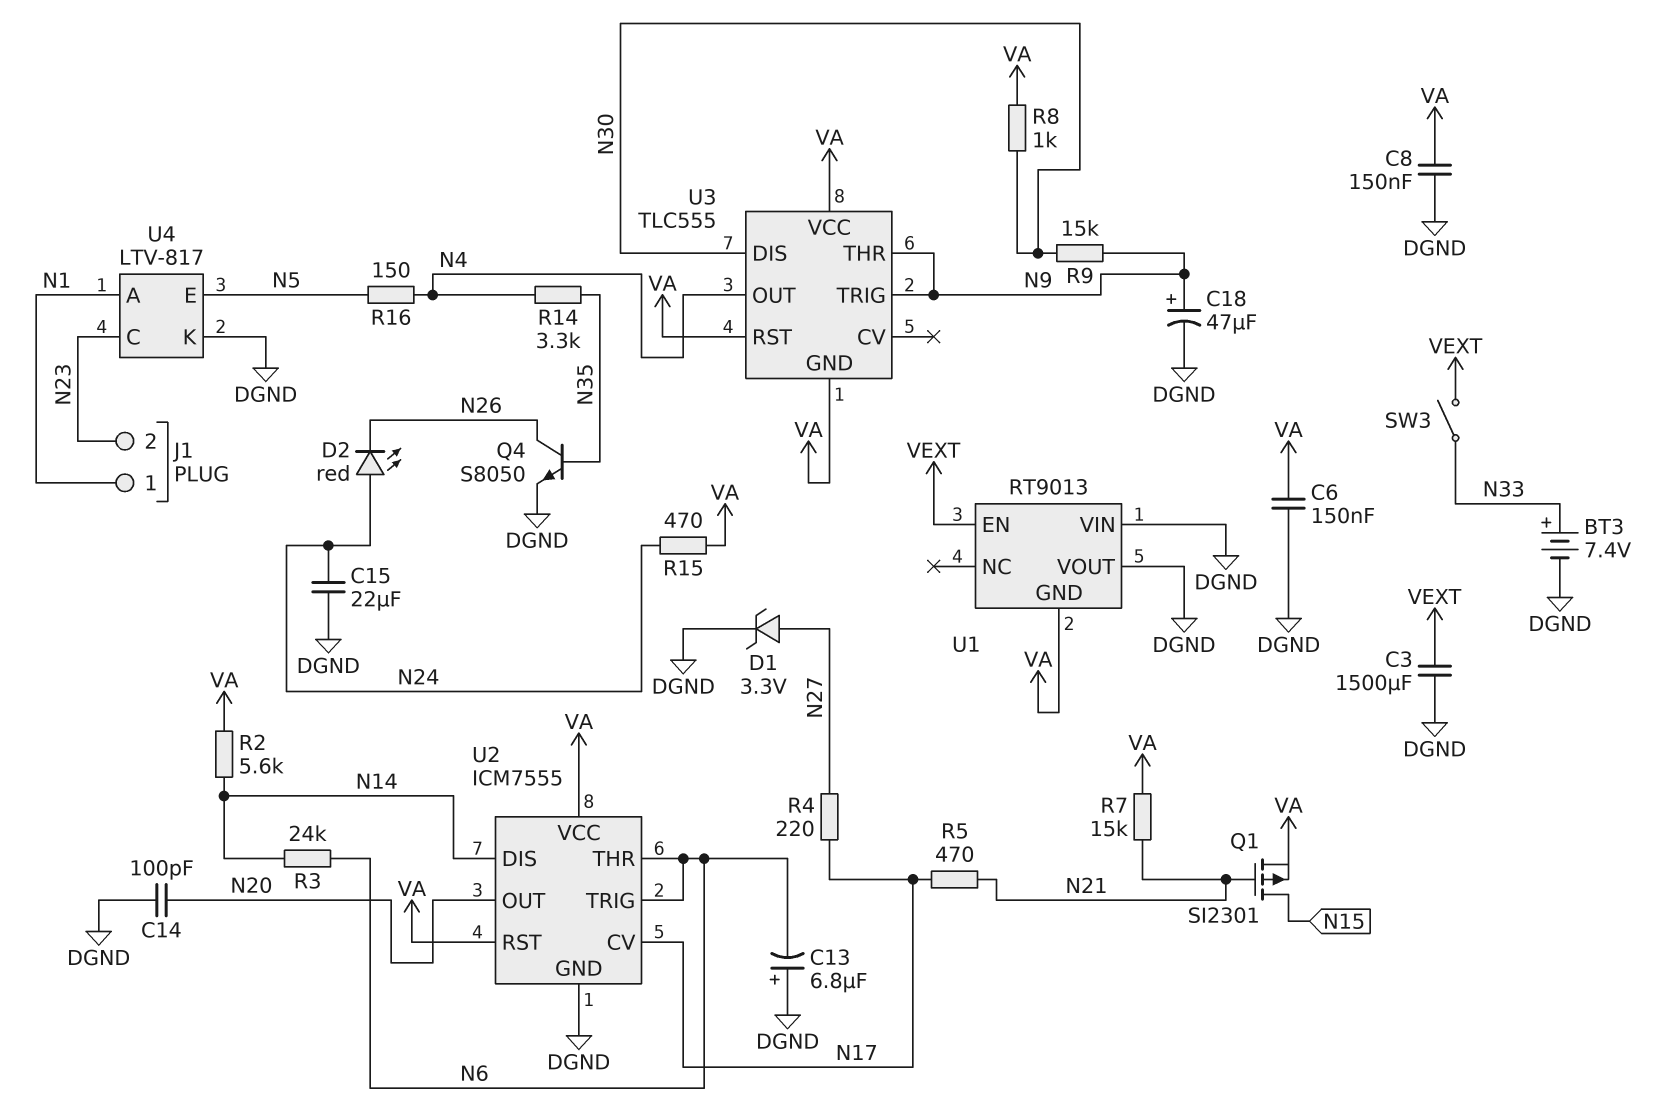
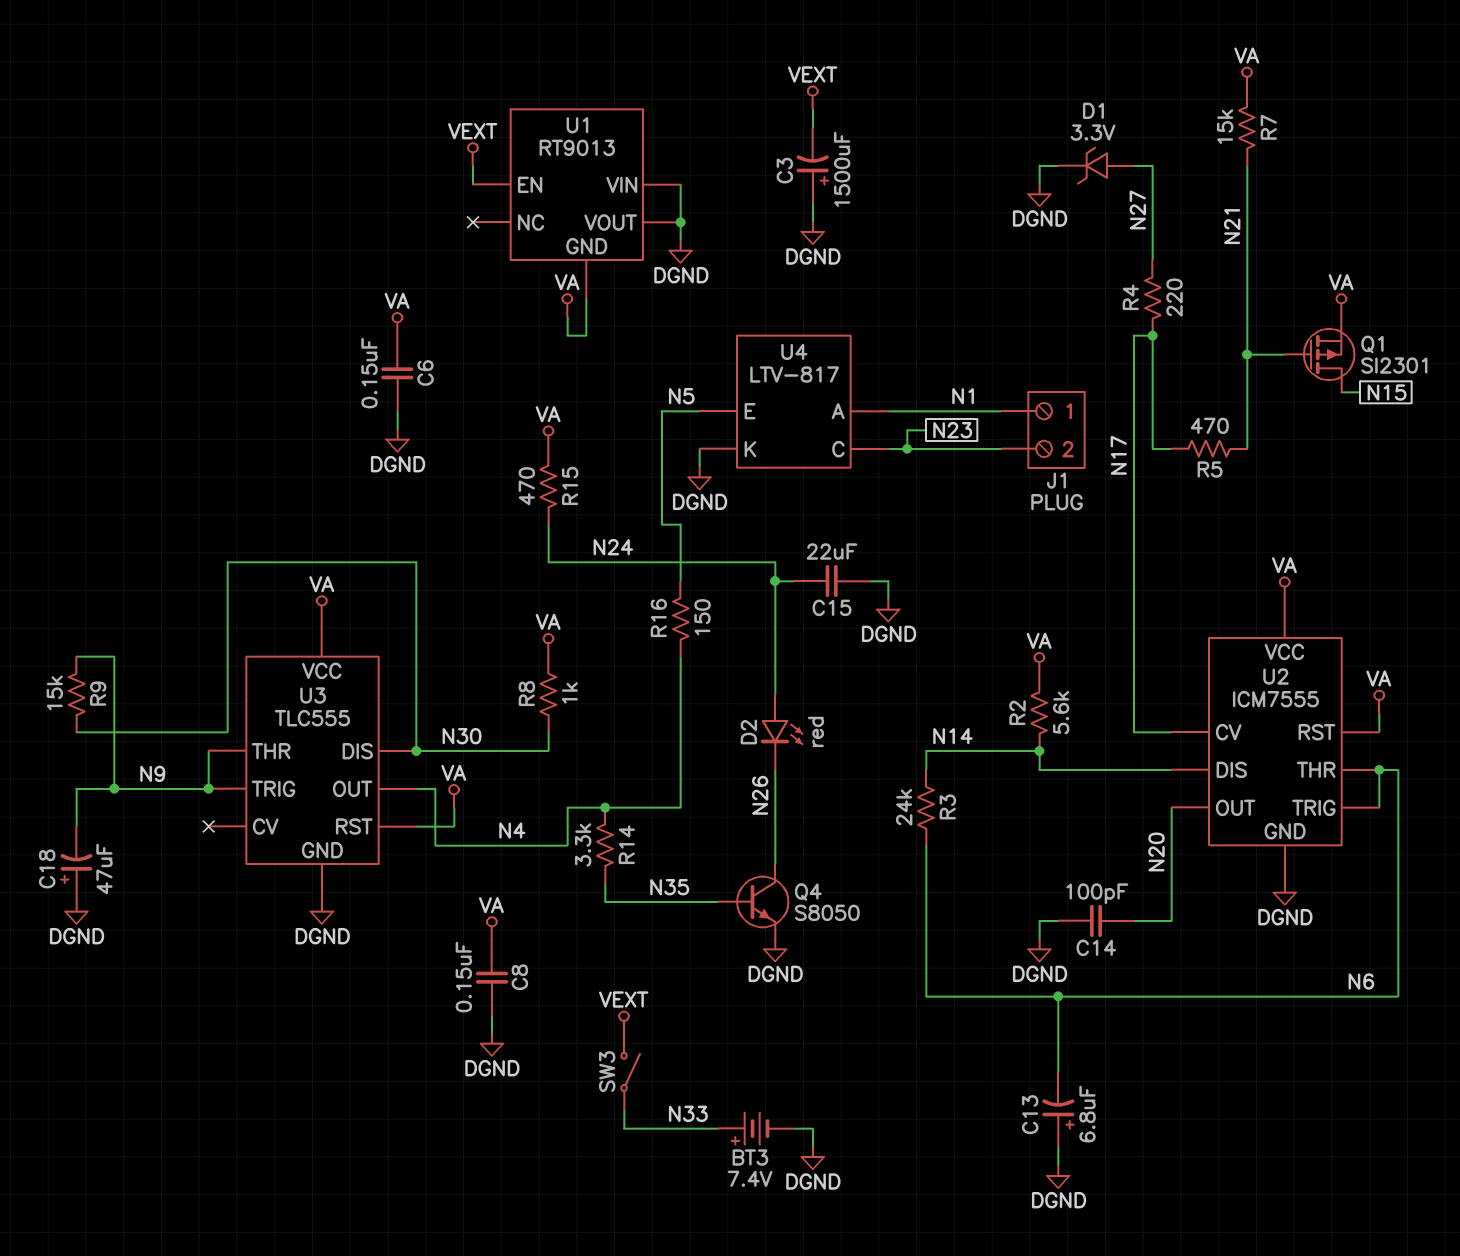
C3: 1500uF (DGND, VEXT) -> 1500uF (plus DGND, minus VEXT)
C18: 47uF (plus N9, minus DGND) -> 47uF (plus DGND, minus N9)
U3 pin GND: VA -> DGND

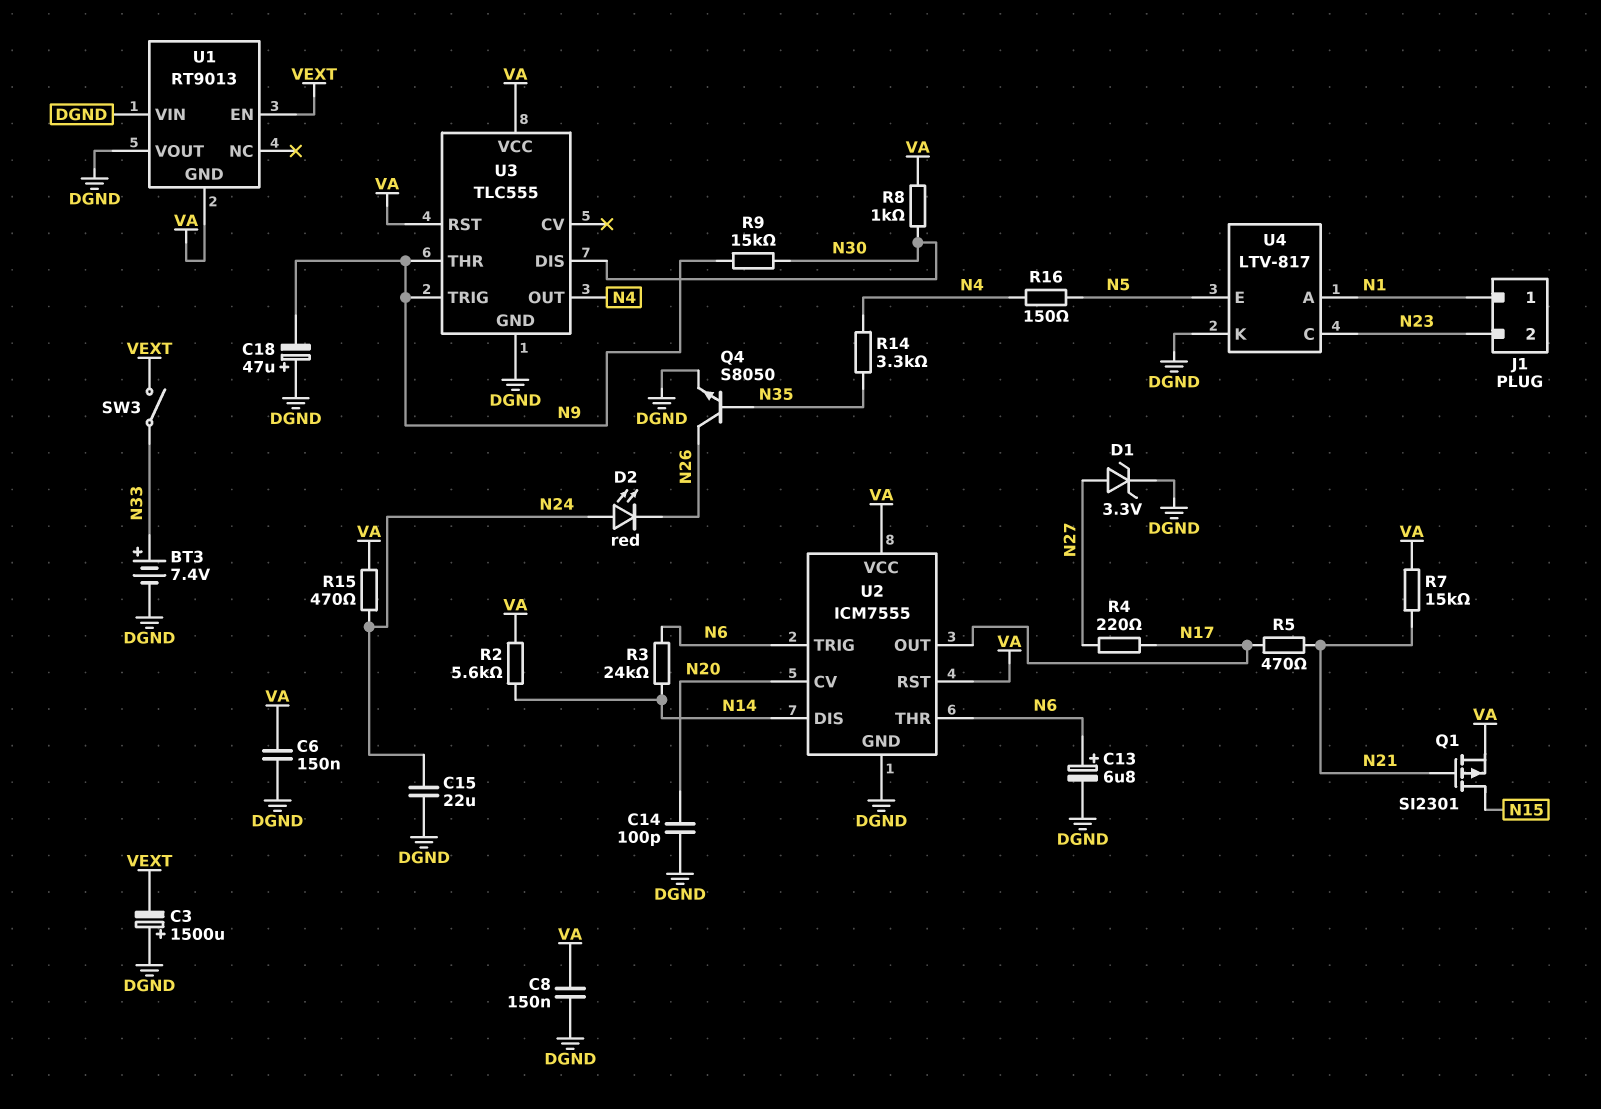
C13: 6.8uF (plus DGND, minus N6) -> 6.8uF (plus N6, minus DGND)
U2 pin CV: N17 -> N20
U2 pin OUT: N20 -> N17

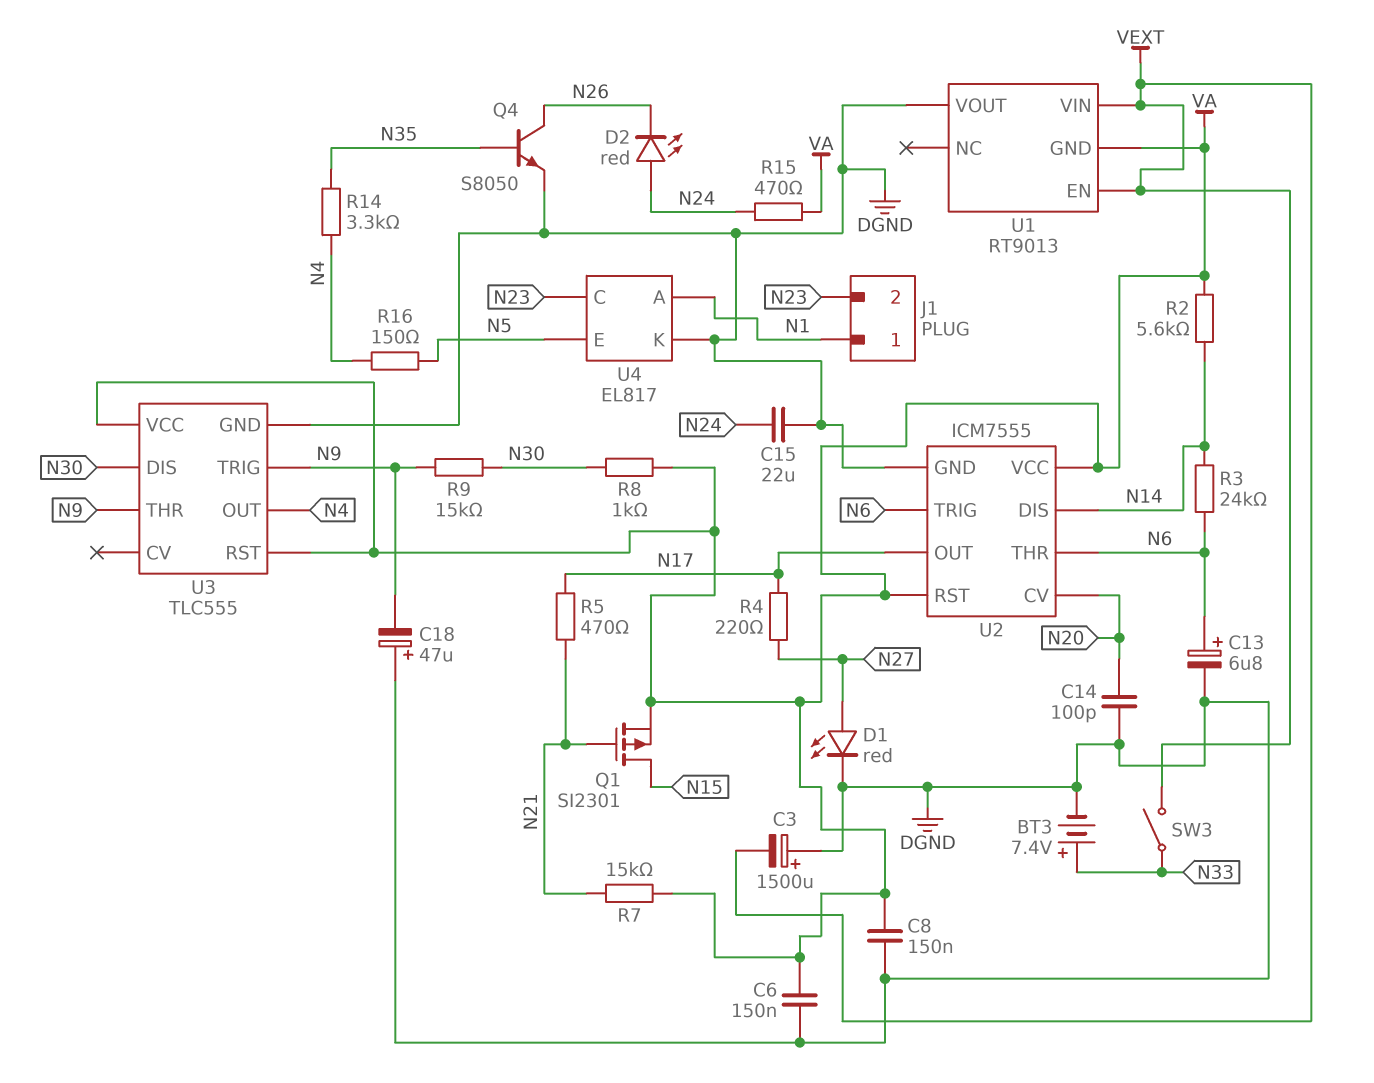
D1: zener 3.3V (A N27, K DGND) -> LED red (A N27, K DGND)
U1 pin VIN: DGND -> VEXT
U4: LTV-817 -> EL817

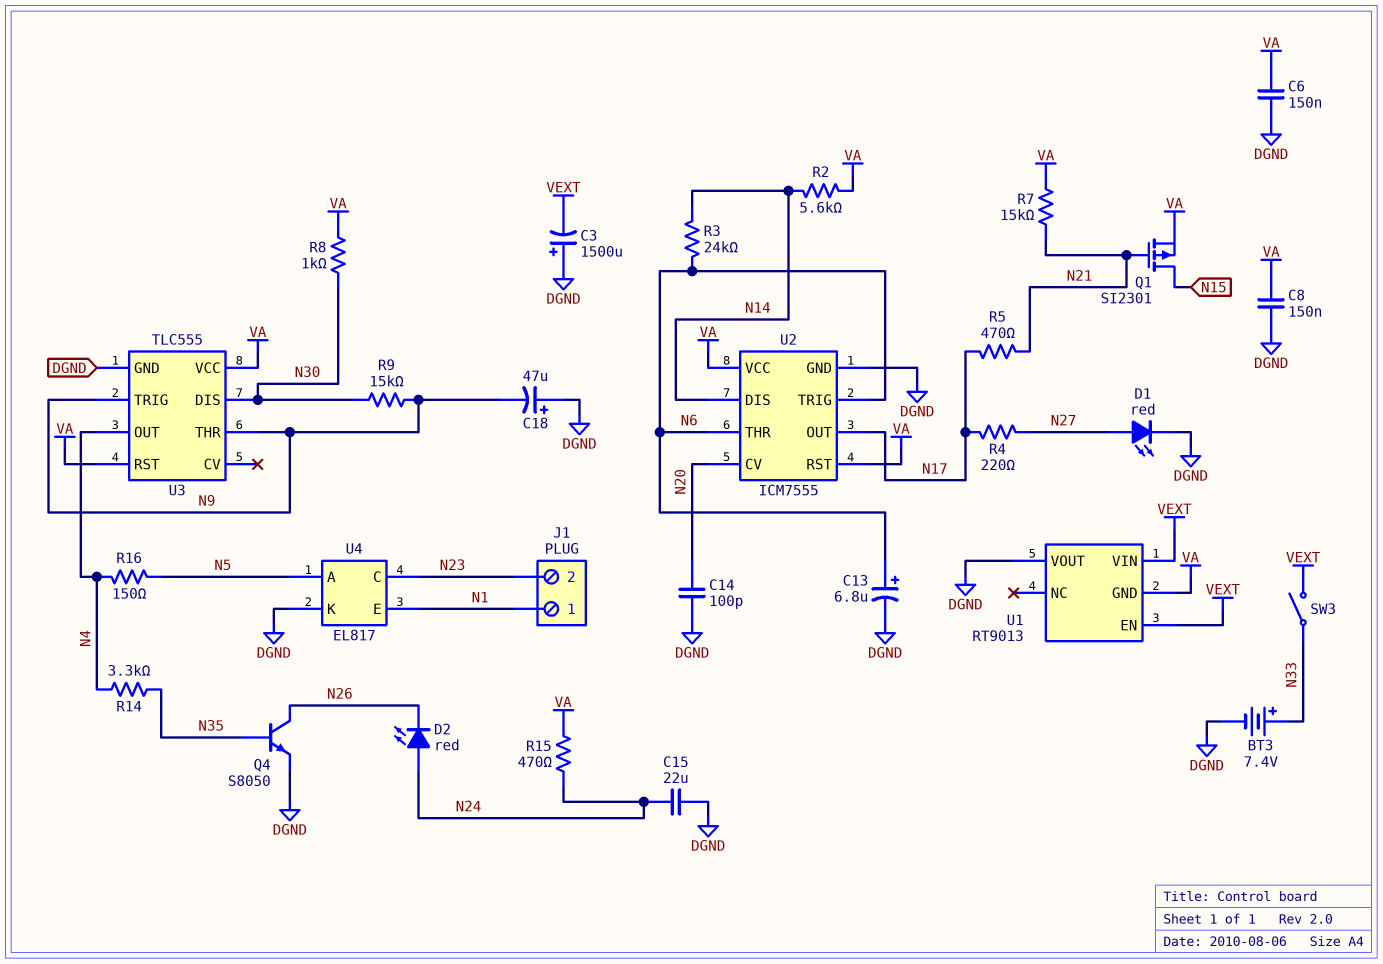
U4 pin A: N1 -> N5
U4 pin E: N5 -> N1

